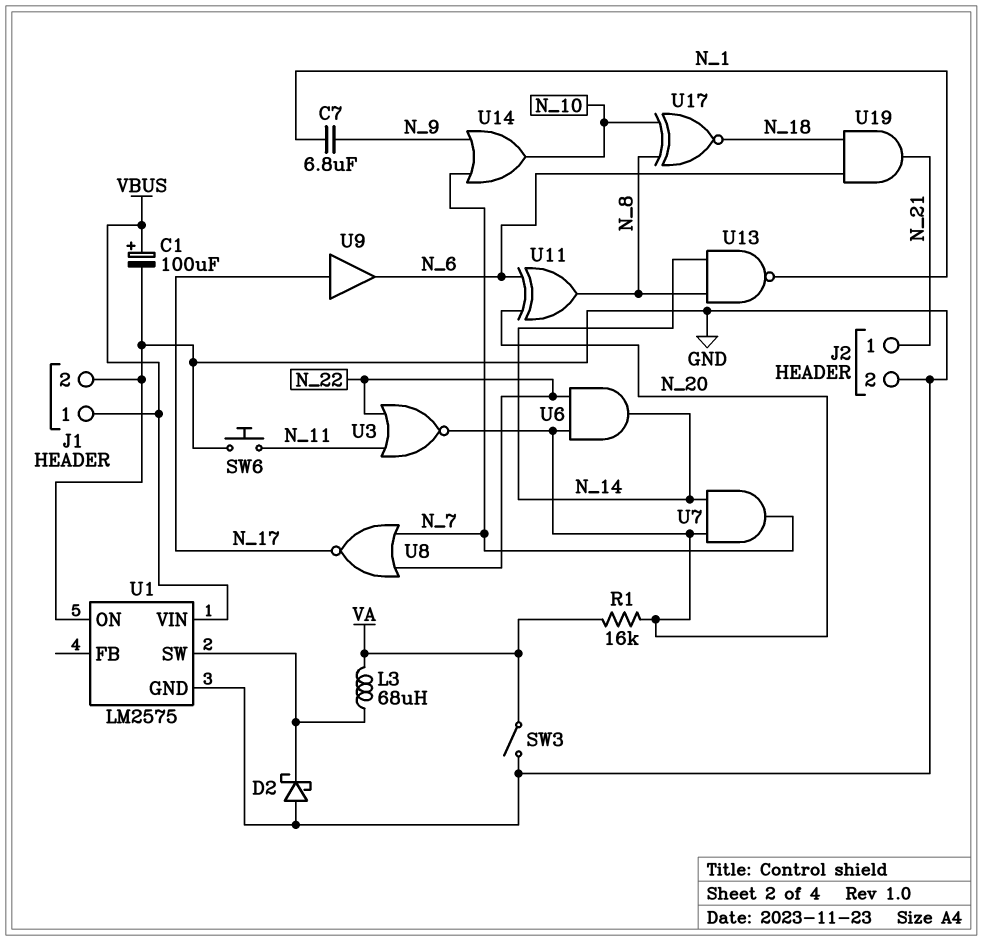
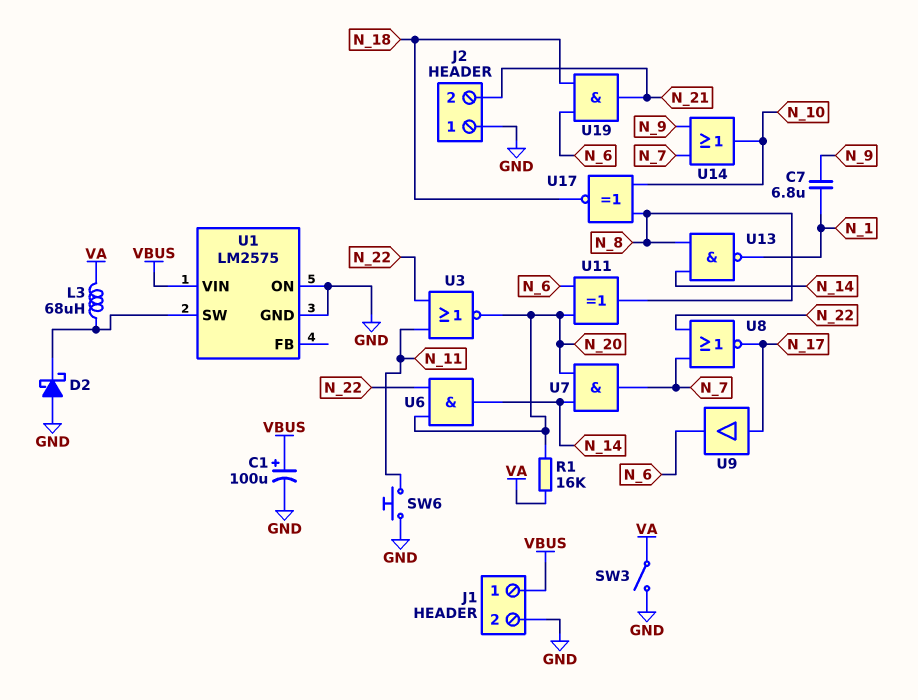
J2 pin 1: N_21 -> GND
J2 pin 2: GND -> N_21

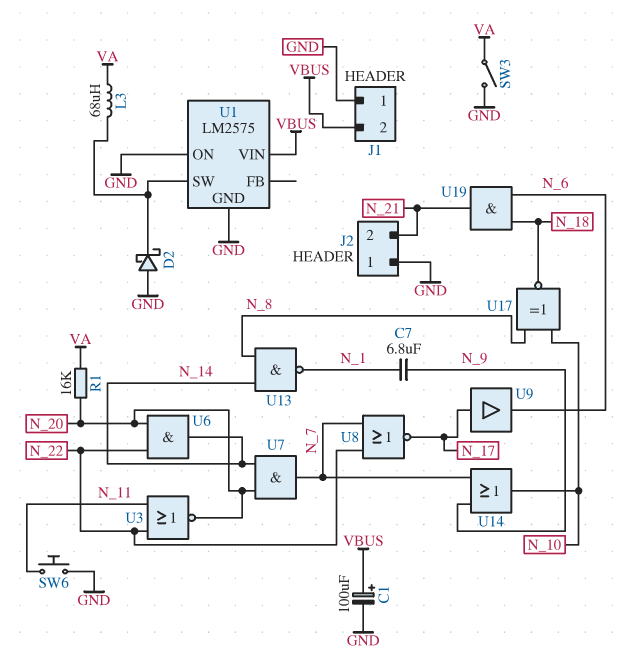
J1 pin 1: VBUS -> GND
J1 pin 2: GND -> VBUS
U11: XOR (in N_6, in N_20, out N_8) -> none

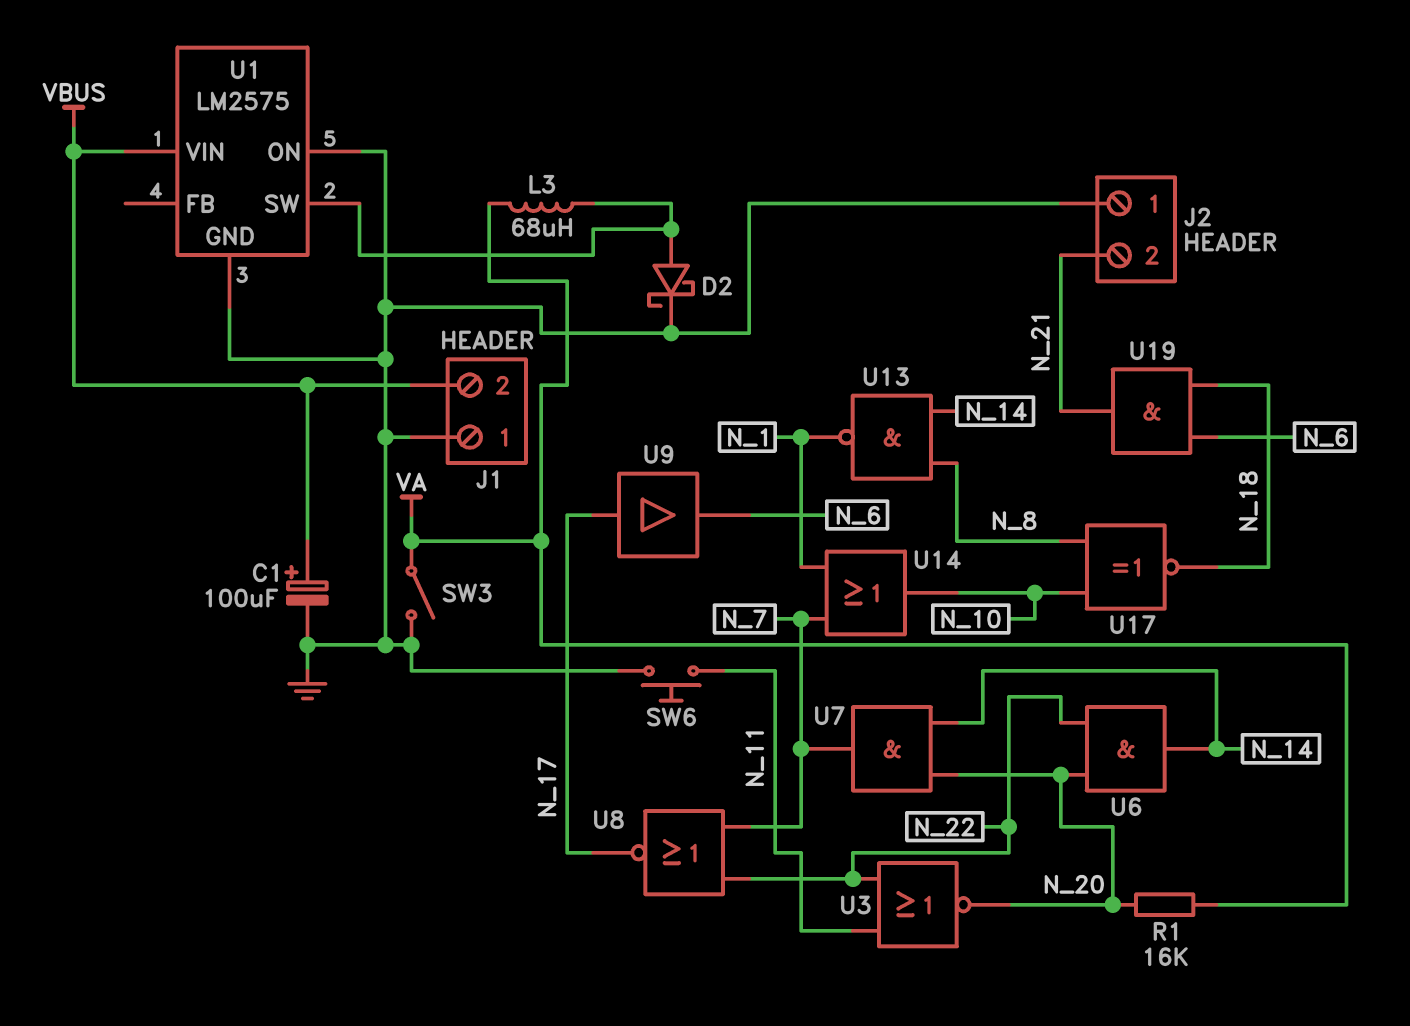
C7: 6.8uF (N_1, N_9) -> none
D2: schottky (A GND, K U1/SW) -> schottky (A U1/SW, K GND)
U14: OR (in N_7, in N_9, out N_10) -> OR (in N_1, in N_7, out N_10)

